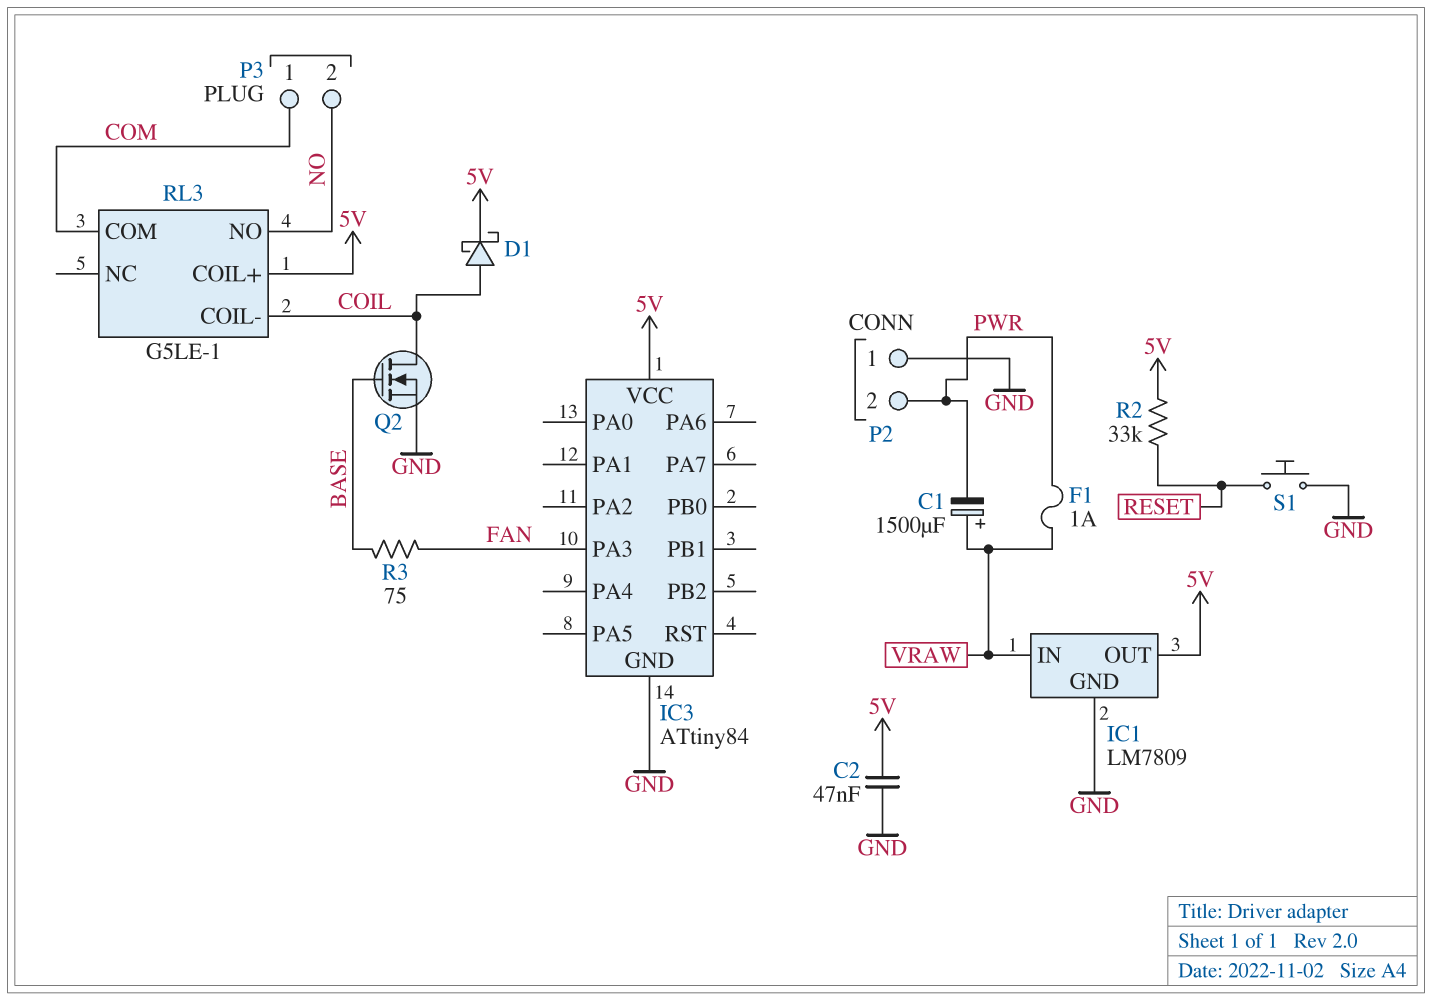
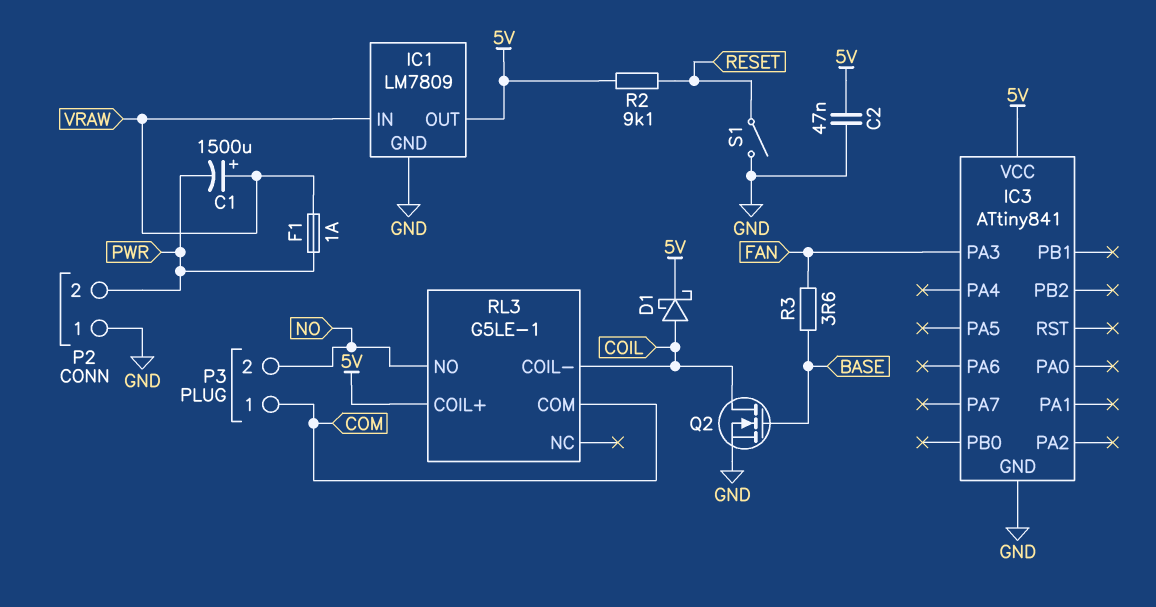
IC3: ATtiny84 -> ATtiny841
R2: 33k (5V, RESET) -> 9.1k (5V, RESET)
R3: 75 (BASE, FAN) -> 3.6 (BASE, FAN)
S1: button (GND, RESET) -> switch (GND, RESET)

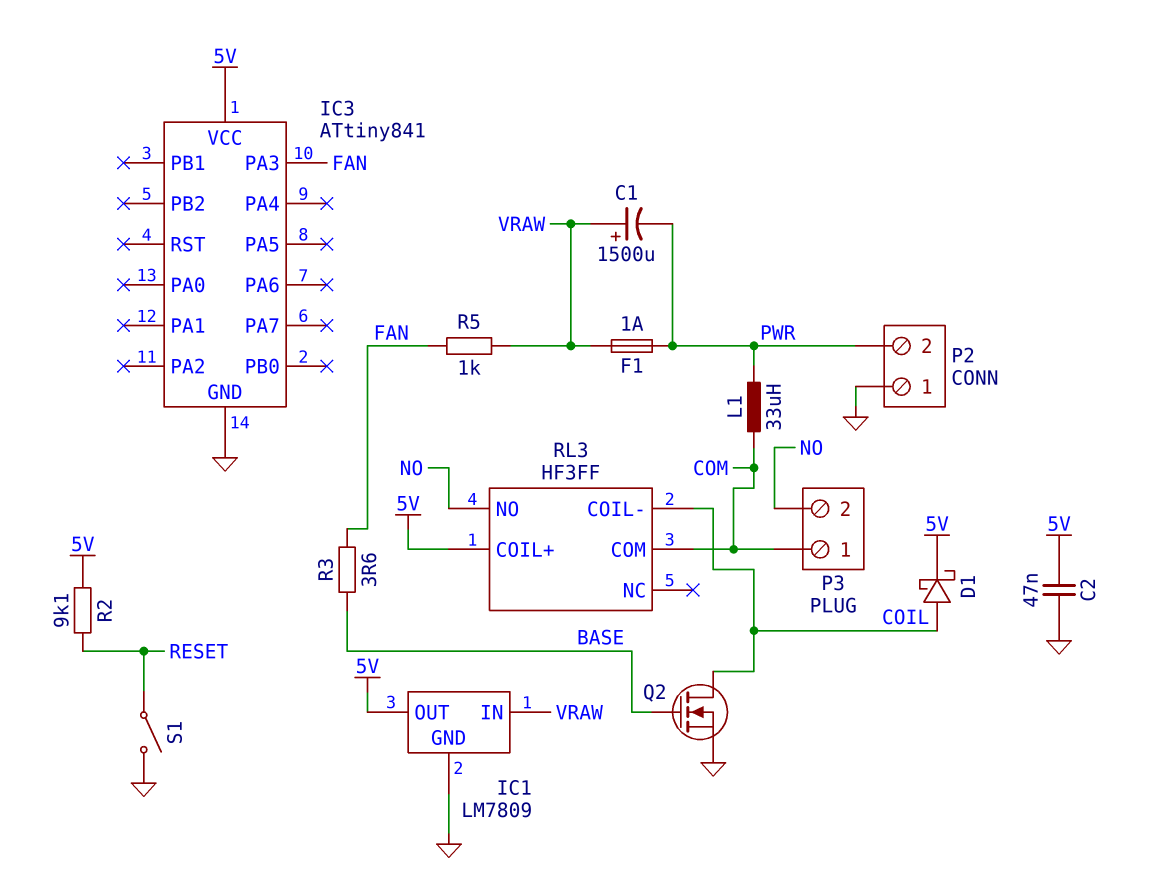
L1: none -> 33uH (COM, PWR)
R5: none -> 1k (FAN, VRAW)
RL3: G5LE-1 -> HF3FF

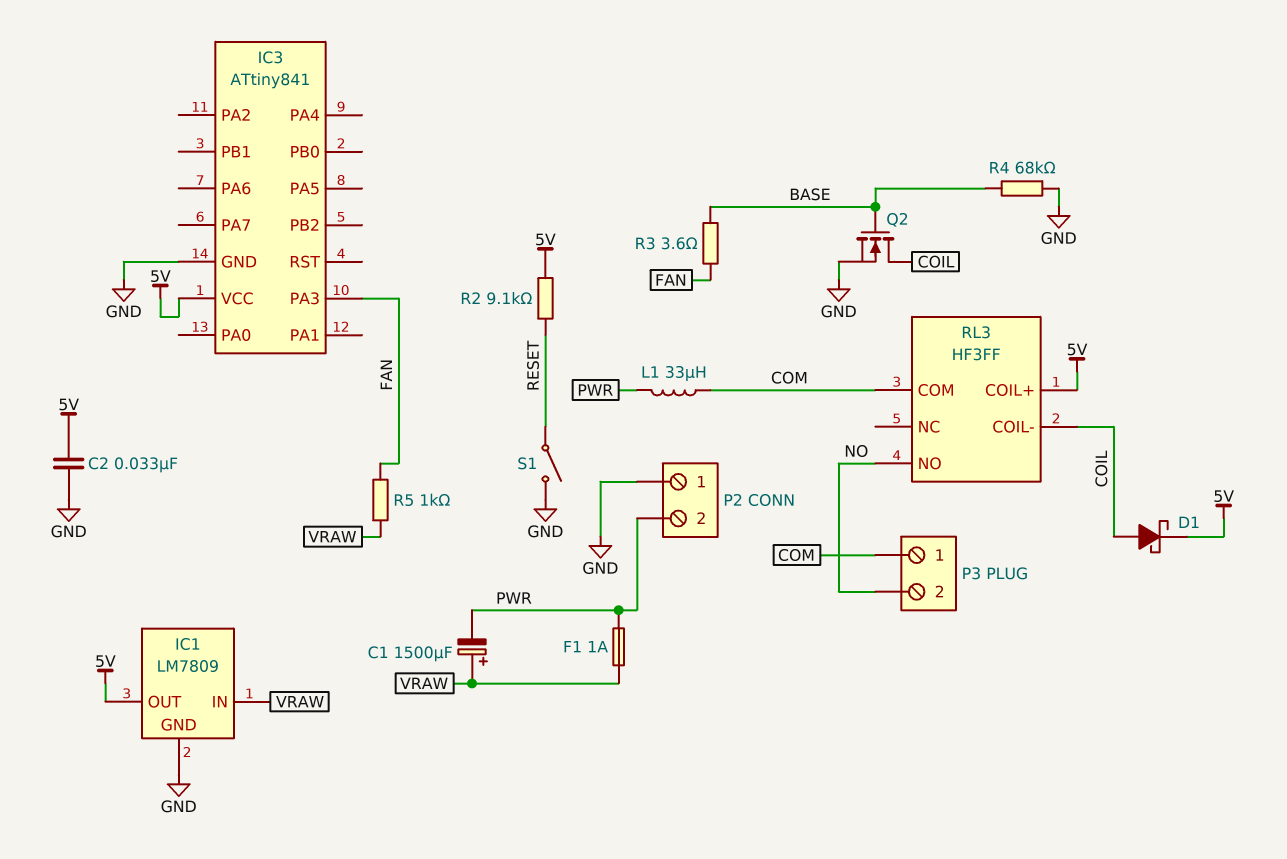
C2: 47nF (5V, GND) -> 33nF (5V, GND)
R4: none -> 68k (BASE, GND)

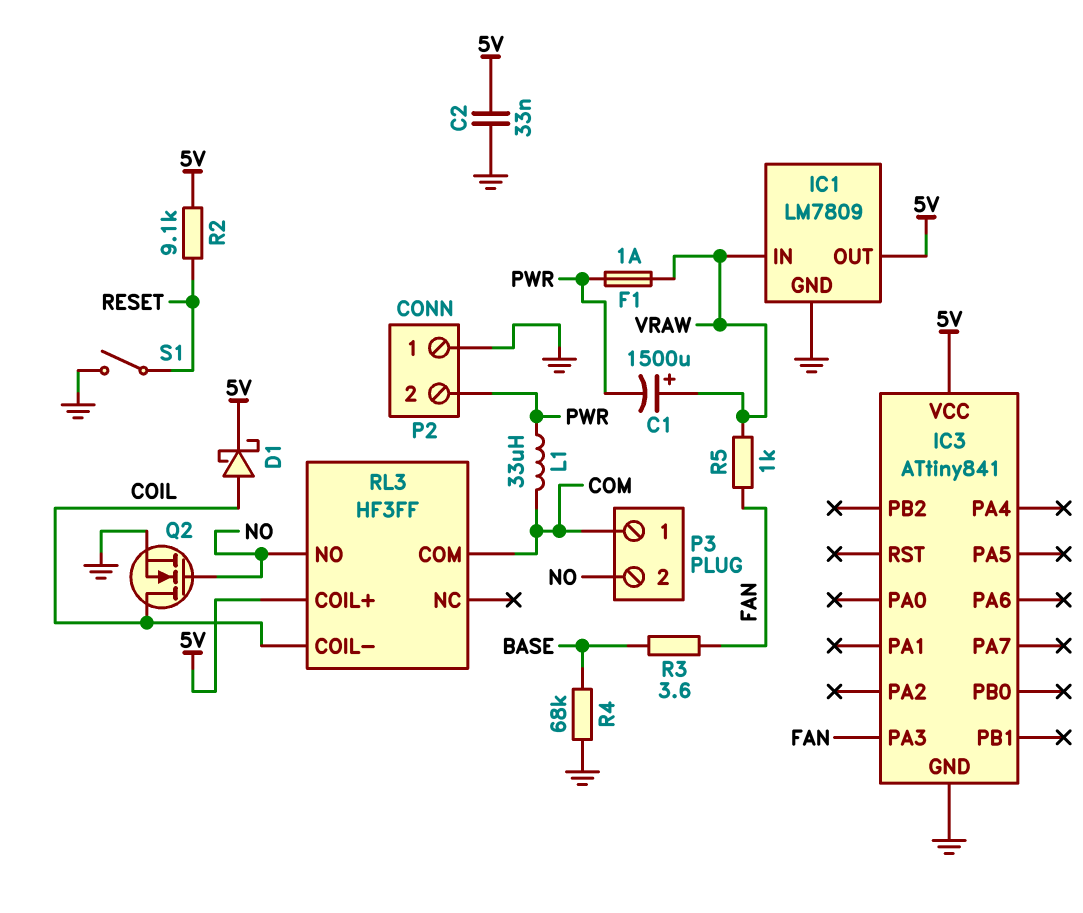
Q2: NMOS (G BASE, D COIL, S GND) -> NMOS (G NO, D COIL, S GND)

